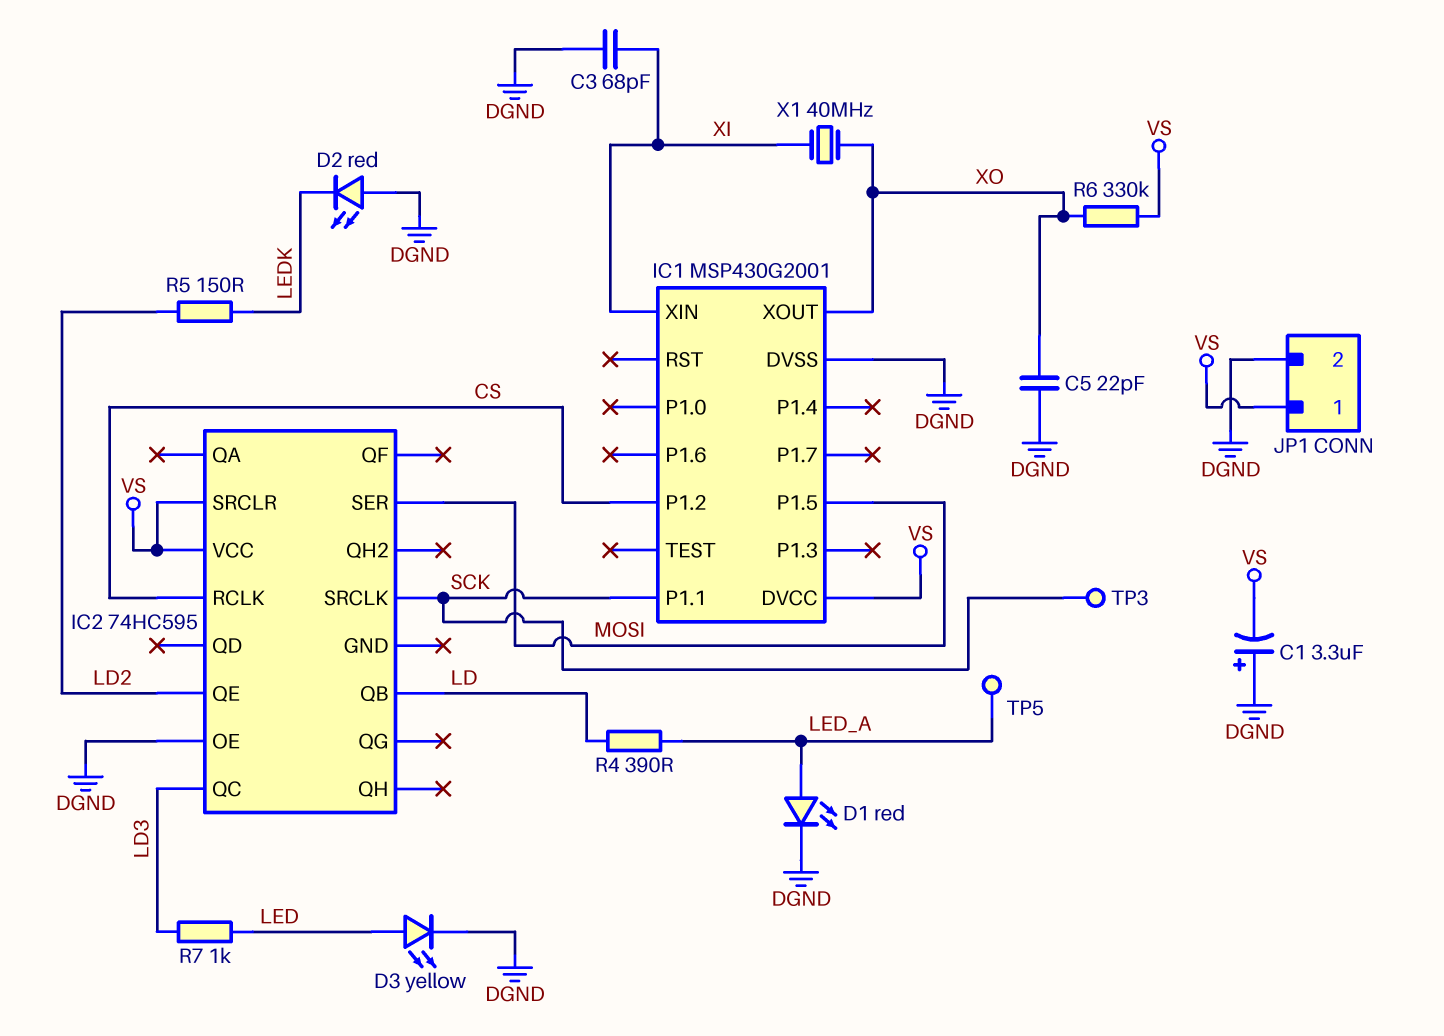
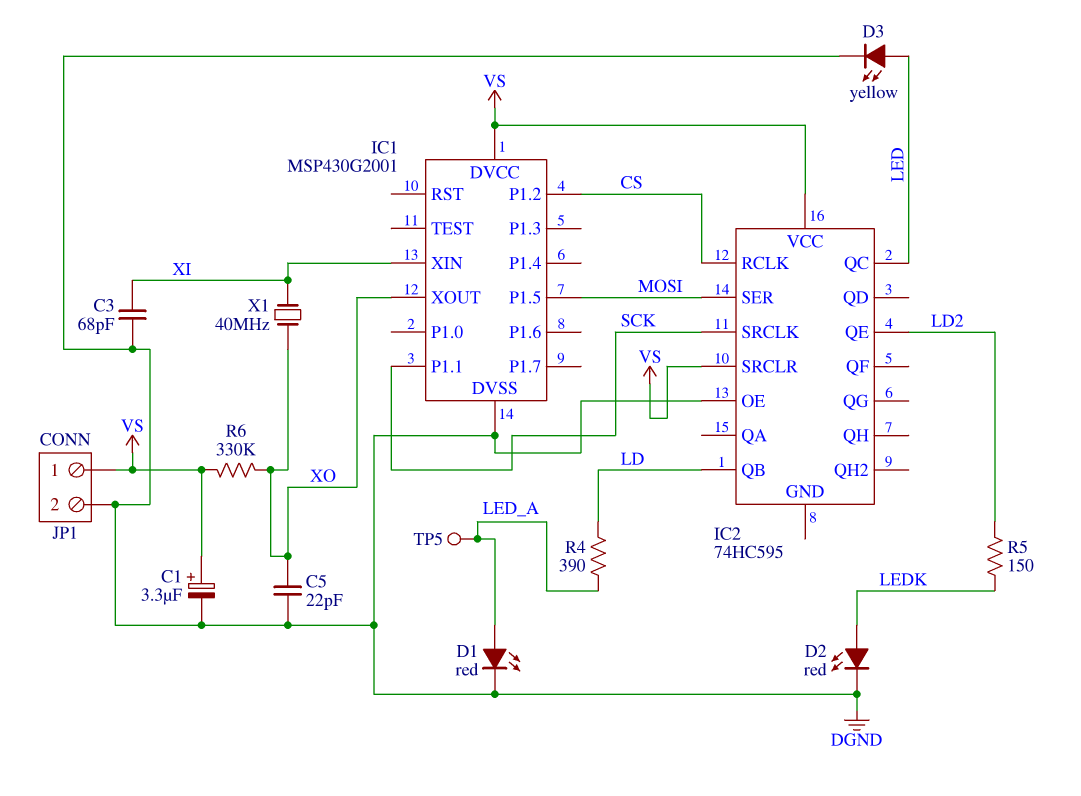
C1: 3.3uF (plus DGND, minus VS) -> 3.3uF (plus VS, minus DGND)
D2: LED red (A DGND, K LEDK) -> LED red (A LEDK, K DGND)
IC2 pin QC: LD3 -> LED
R7: 1k (LD3, LED) -> none
TP3: test point (SCK) -> none

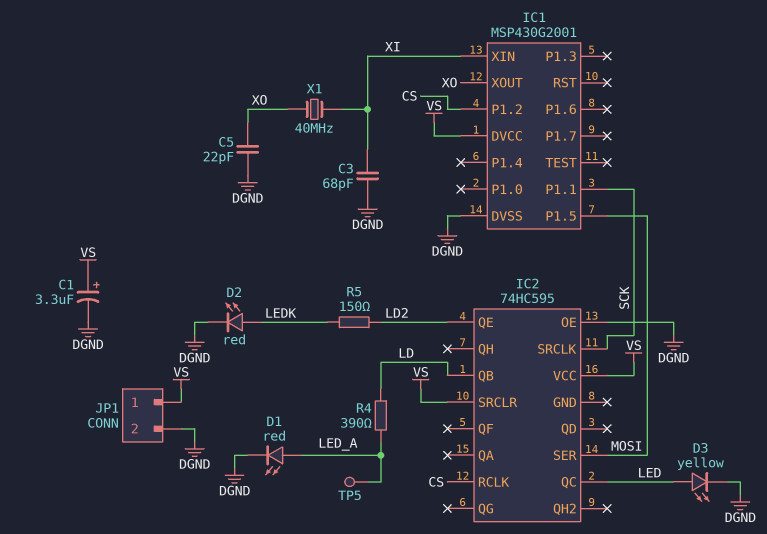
R6: 330k (VS, XO) -> none

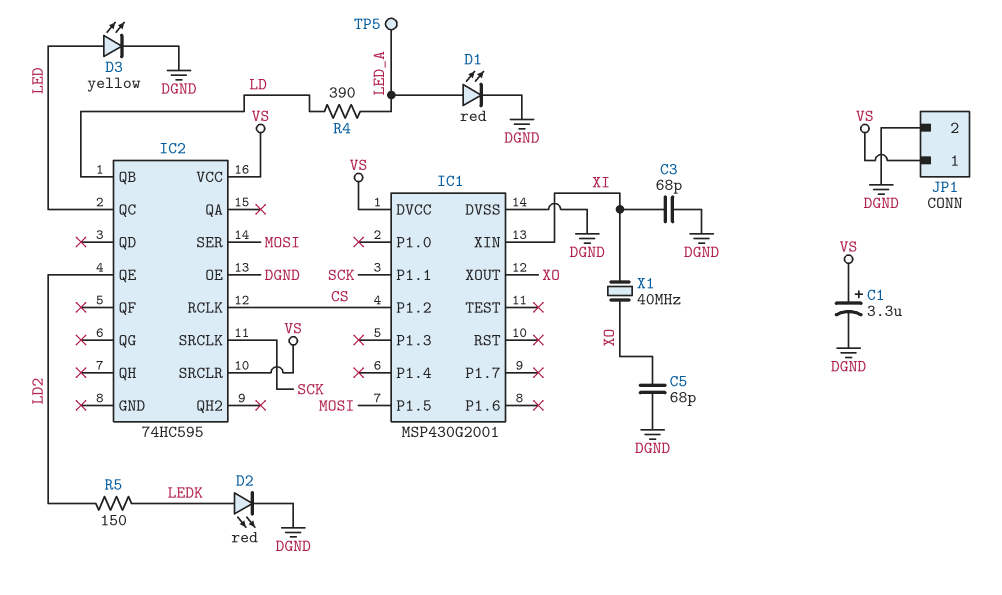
C5: 22pF (DGND, XO) -> 68pF (DGND, XO)

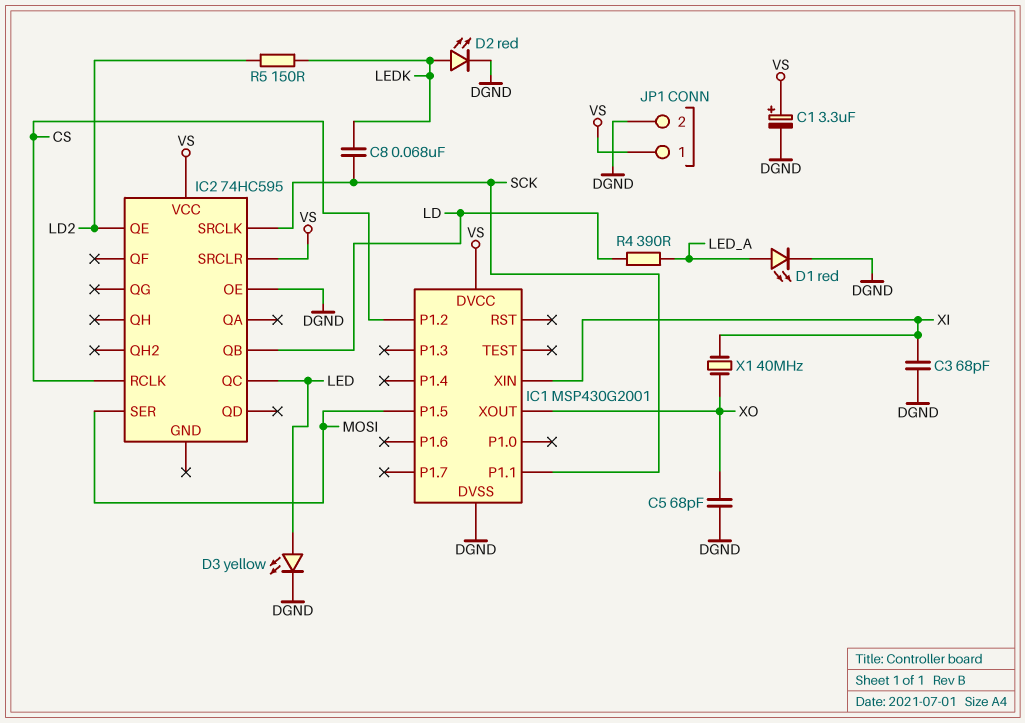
C8: none -> 68nF (LEDK, SCK)
TP5: test point (LED_A) -> none

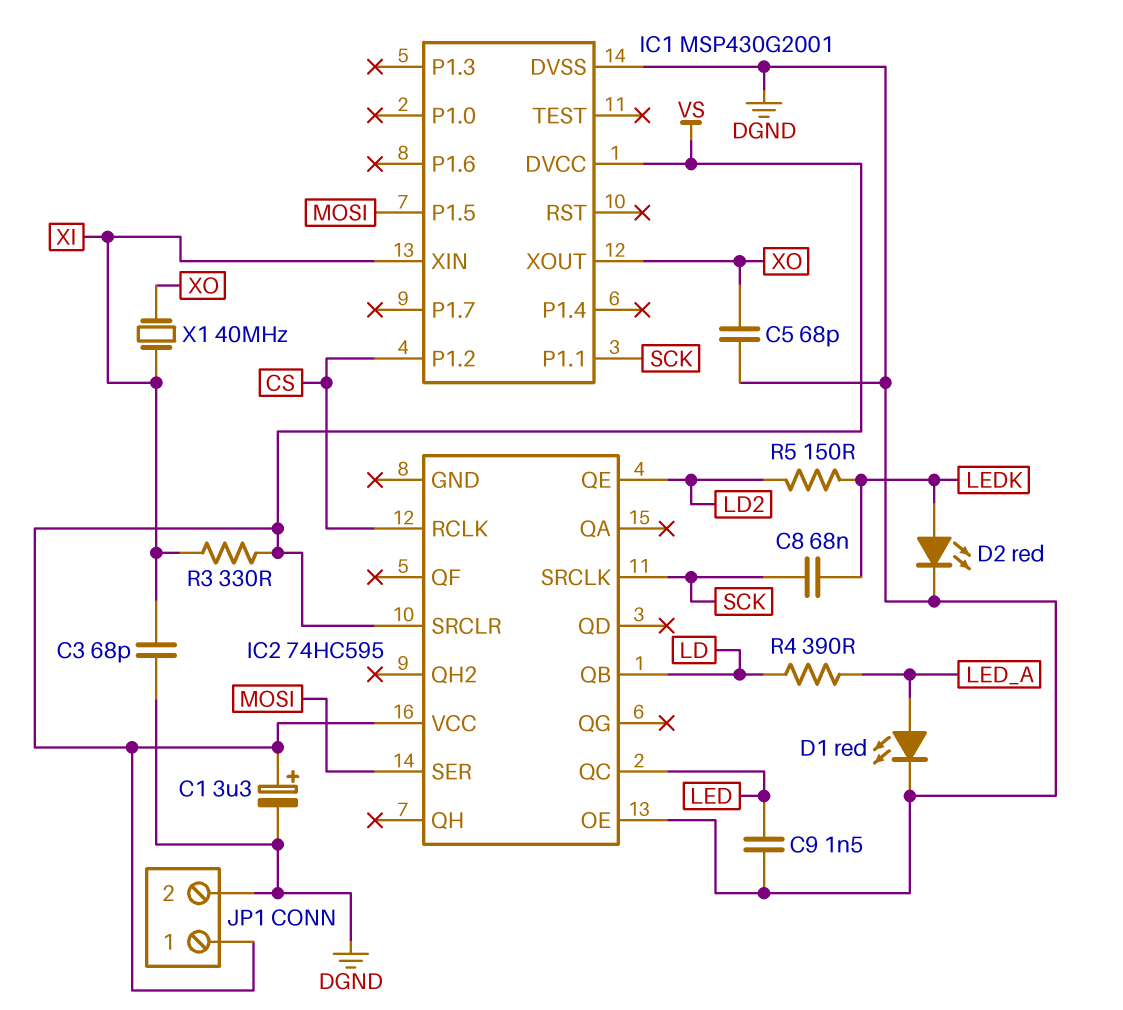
C9: none -> 1.5nF (DGND, LED)
D3: LED yellow (A LED, K DGND) -> none
R3: none -> 330 (VS, XI)

